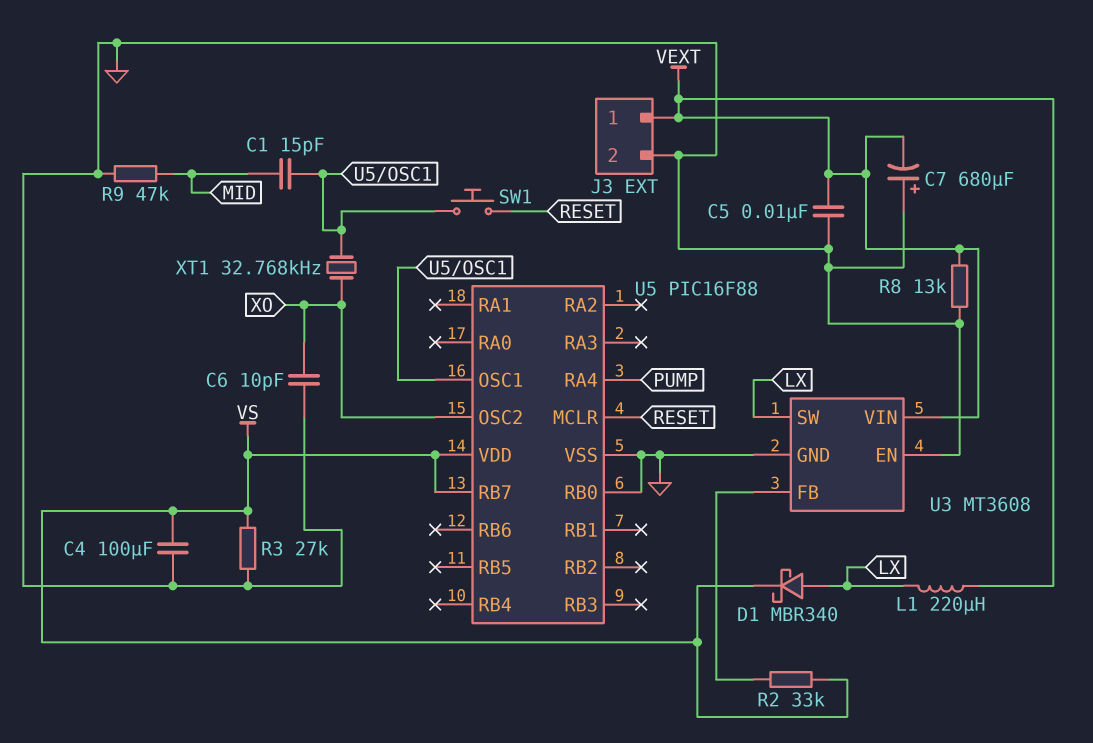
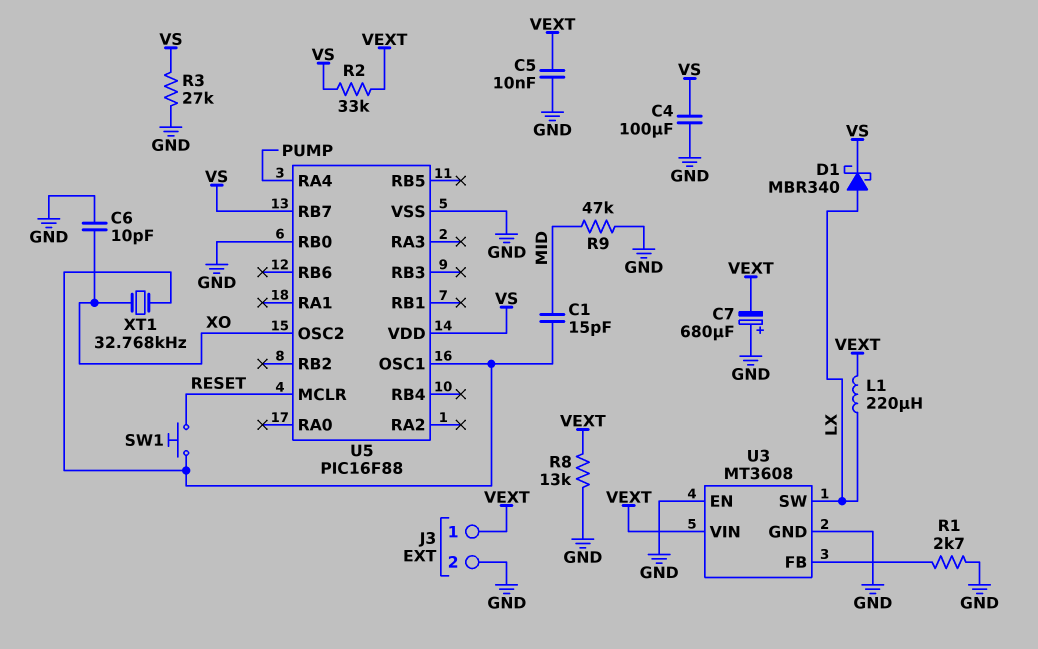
R1: none -> 2.7k (GND, U3/FB)
R2: 33k (U3/FB, VS) -> 33k (VEXT, VS)

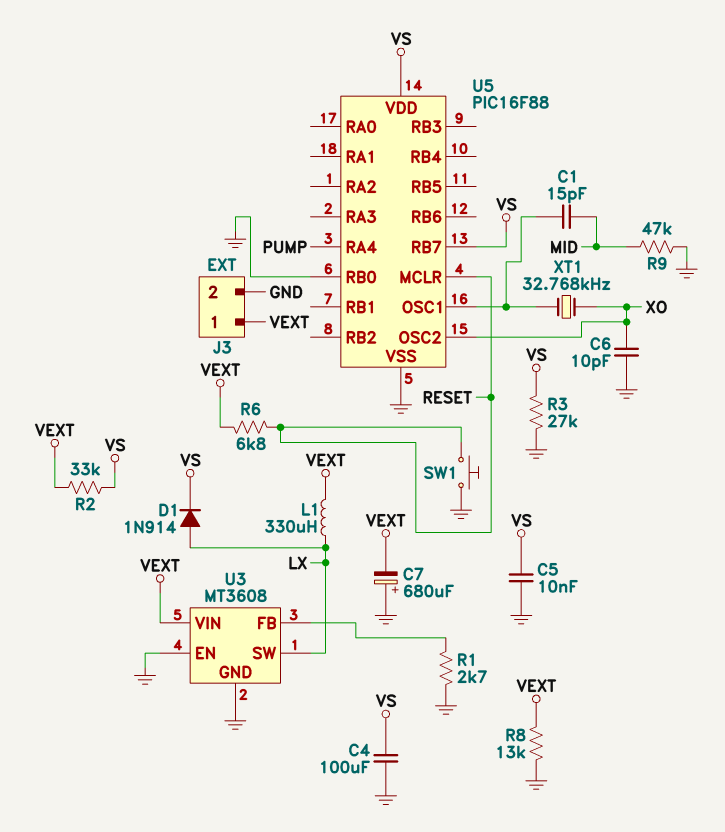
C5: 10nF (GND, VEXT) -> 10nF (GND, VS)
D1: schottky MBR340 (A LX, K VS) -> diode 1N914 (A LX, K VS)
L1: 220uH (LX, VEXT) -> 330uH (LX, VEXT)
R6: none -> 6.8k (RESET, VEXT)
SW1: button (RESET, U5/OSC1) -> button (GND, RESET)

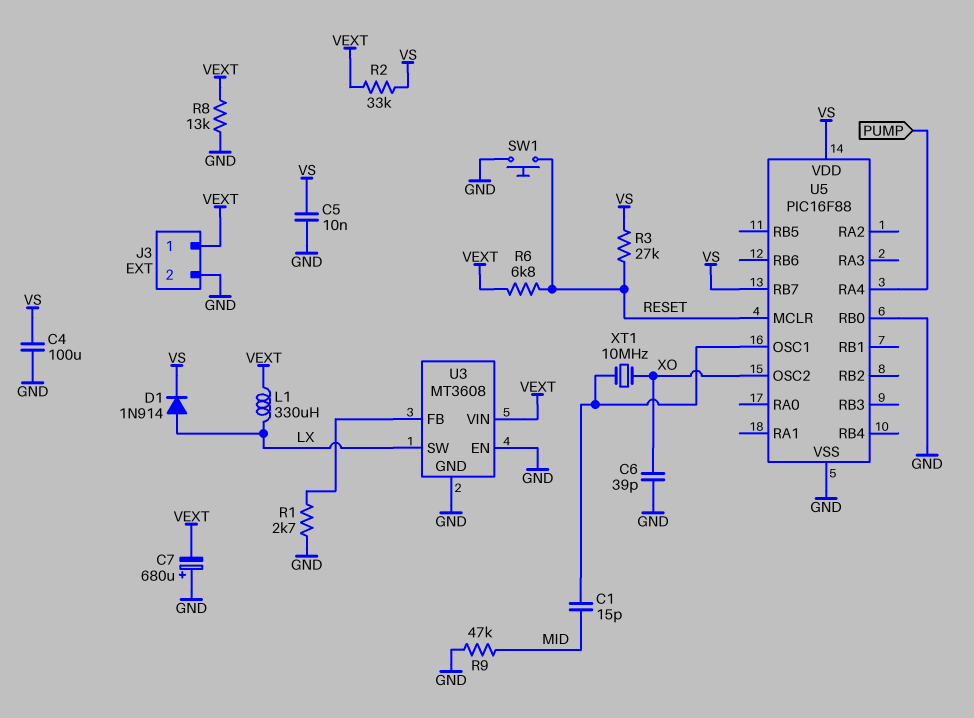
C6: 10pF (GND, XO) -> 39pF (GND, XO)
R3: 27k (GND, VS) -> 27k (RESET, VS)
XT1: 32.768kHz (U5/OSC1, XO) -> 10MHz (U5/OSC1, XO)

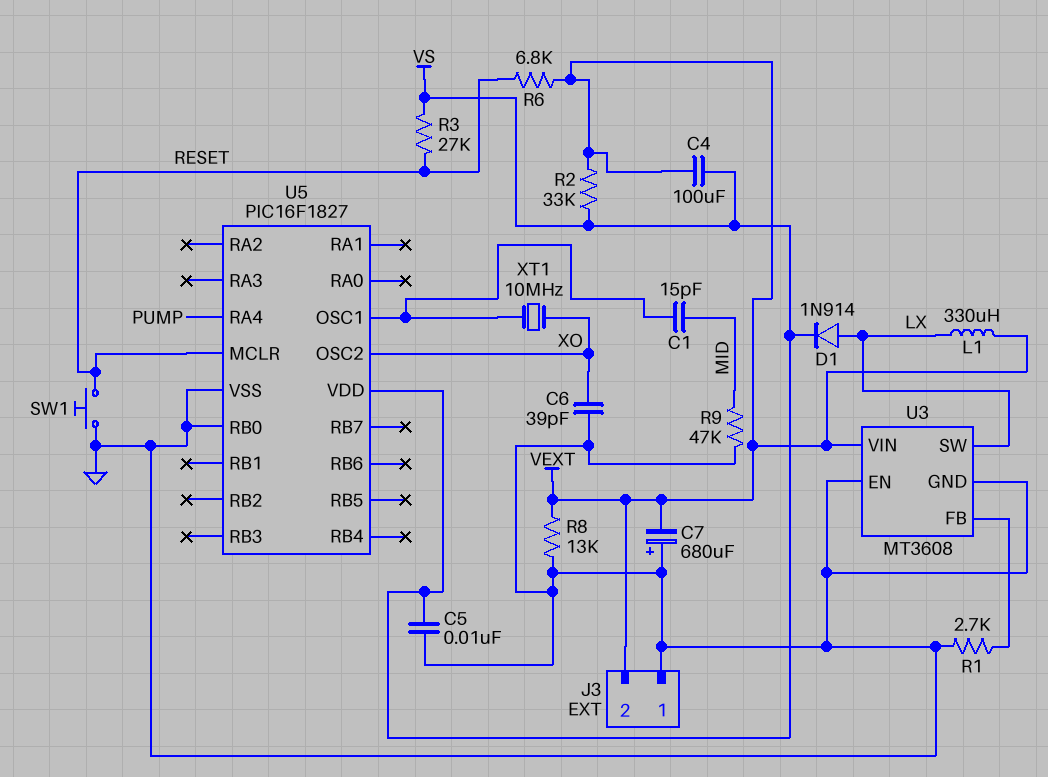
C4: 100uF (GND, VS) -> 100uF (VEXT, VS)
J3 pin 1: VEXT -> GND
J3 pin 2: GND -> VEXT
U5: PIC16F88 -> PIC16F1827
U5 pin RB7: VS -> none

